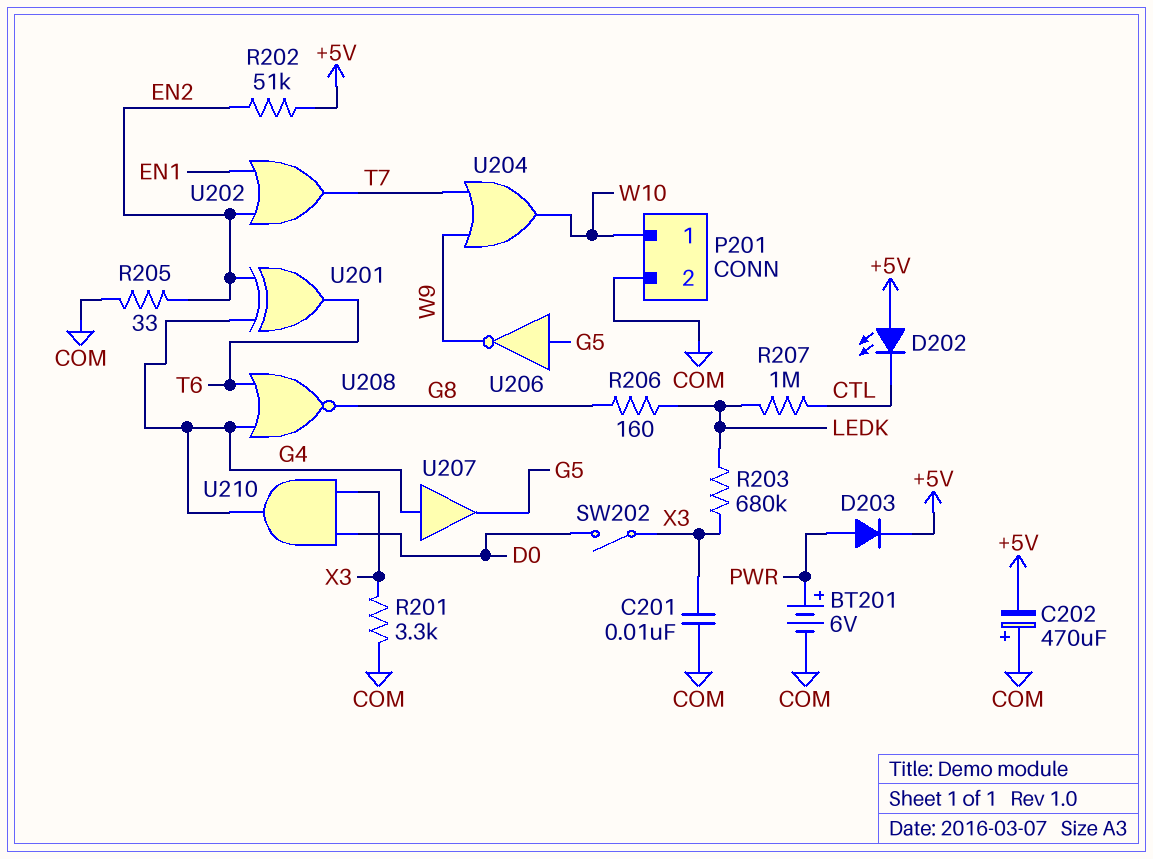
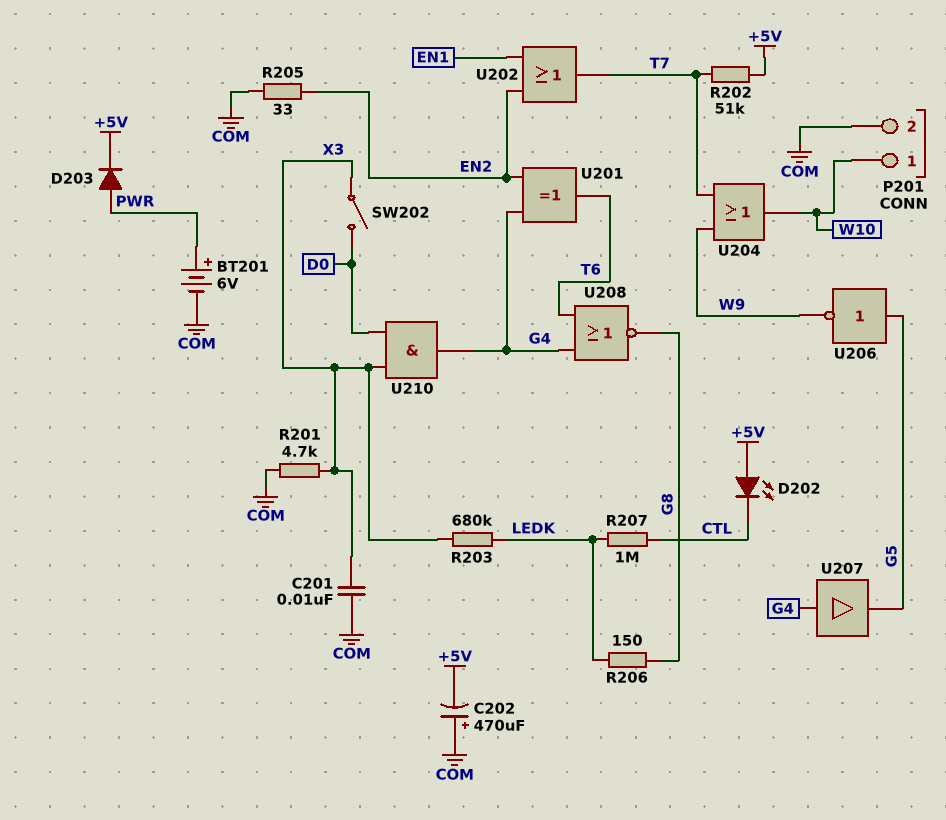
R201: 3.3k (COM, X3) -> 4.7k (COM, X3)
R202: 51k (+5V, EN2) -> 51k (+5V, T7)
R206: 160 (G8, LEDK) -> 150 (G8, LEDK)

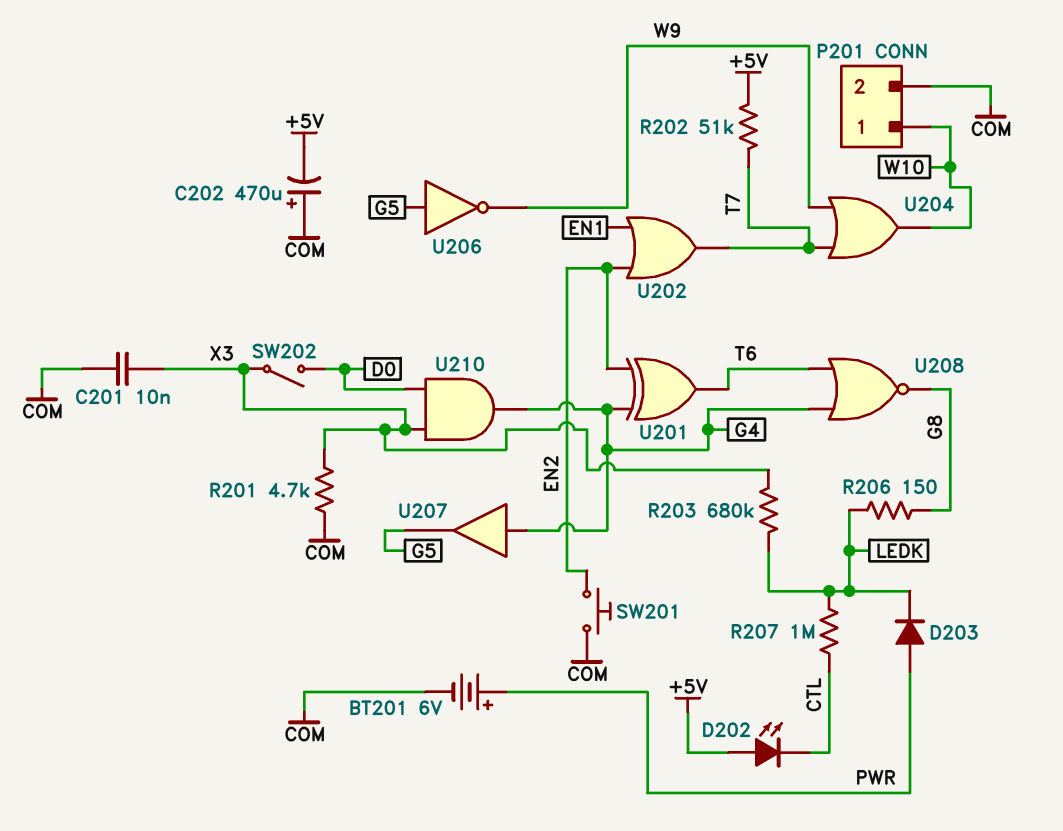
D203: diode (A PWR, K +5V) -> diode (A PWR, K LEDK)
R205: 33 (COM, EN2) -> none
SW201: none -> button (COM, EN2)

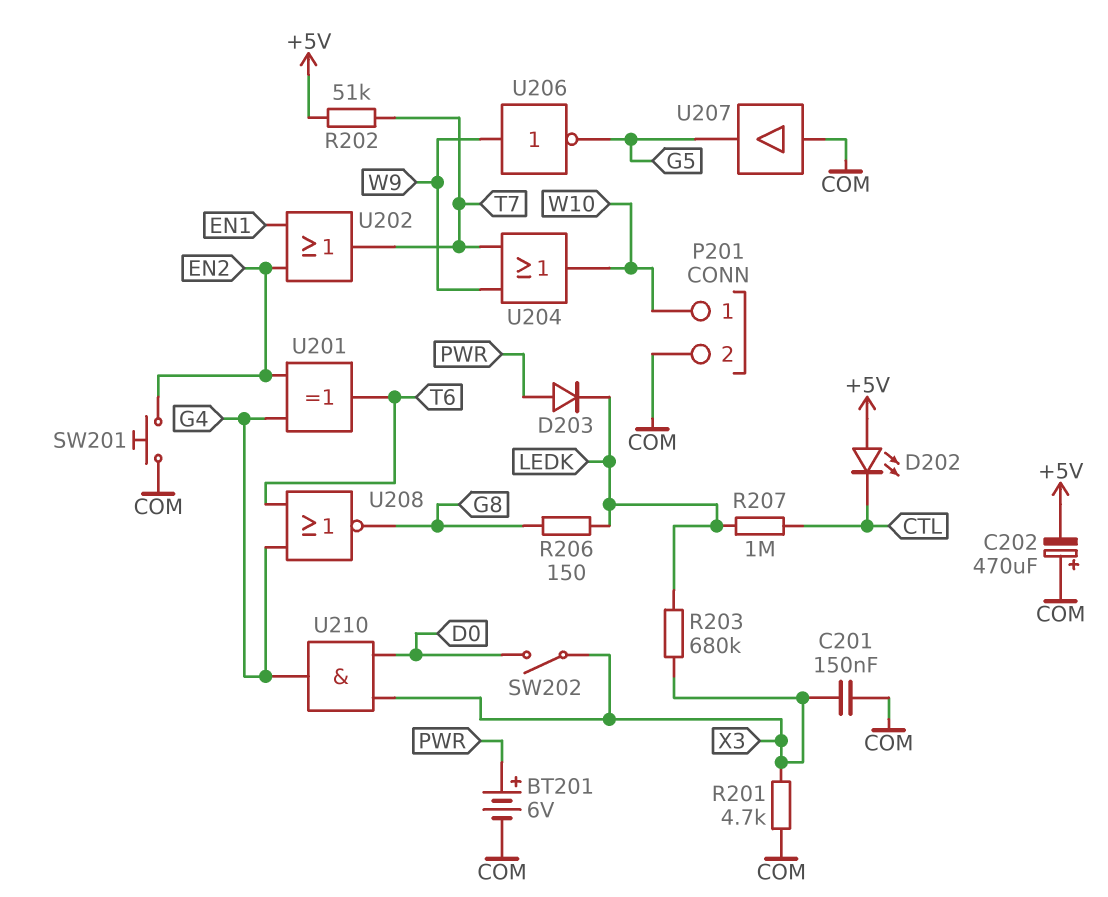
C201: 10nF (COM, X3) -> 150nF (COM, X3)
U206: NOT (in G5, out W9) -> NOT (in W9, out G5)
U207: buffer (in G4, out G5) -> buffer (in COM, out G5)

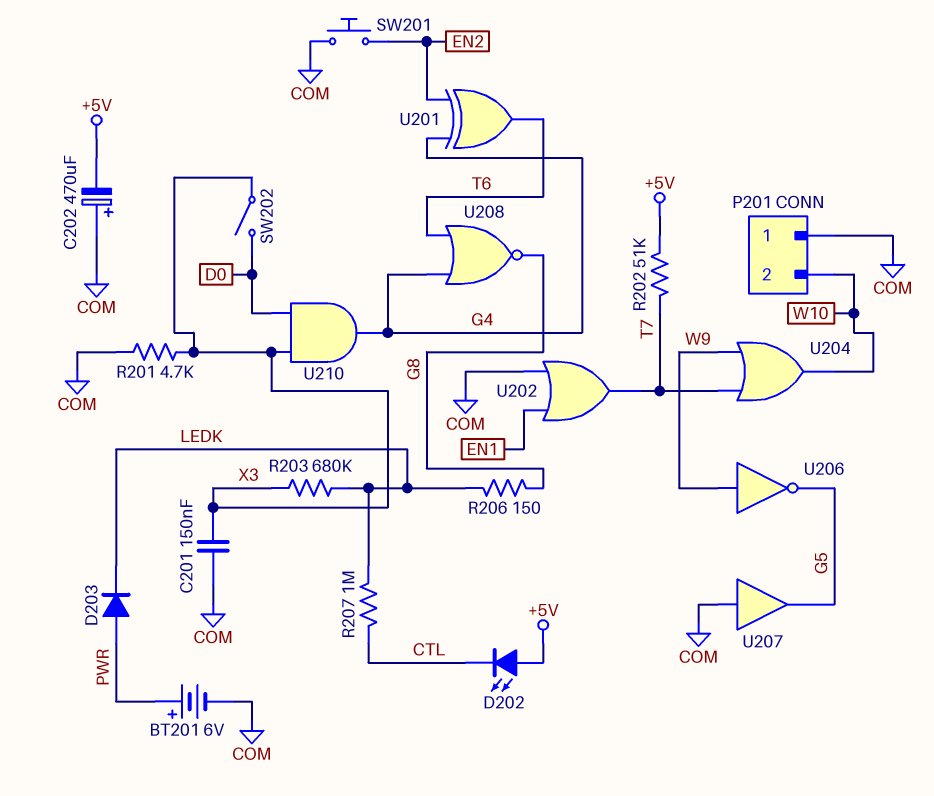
P201 pin 1: W10 -> COM
P201 pin 2: COM -> W10
U202: OR (in EN1, in EN2, out T7) -> OR (in COM, in EN1, out T7)

